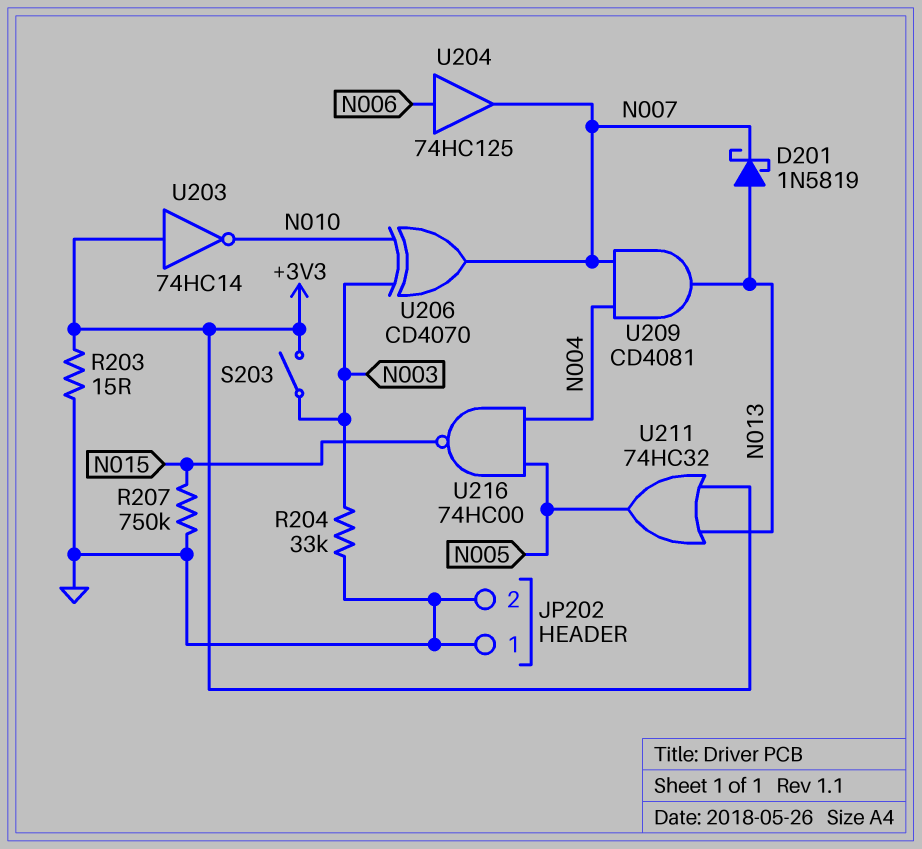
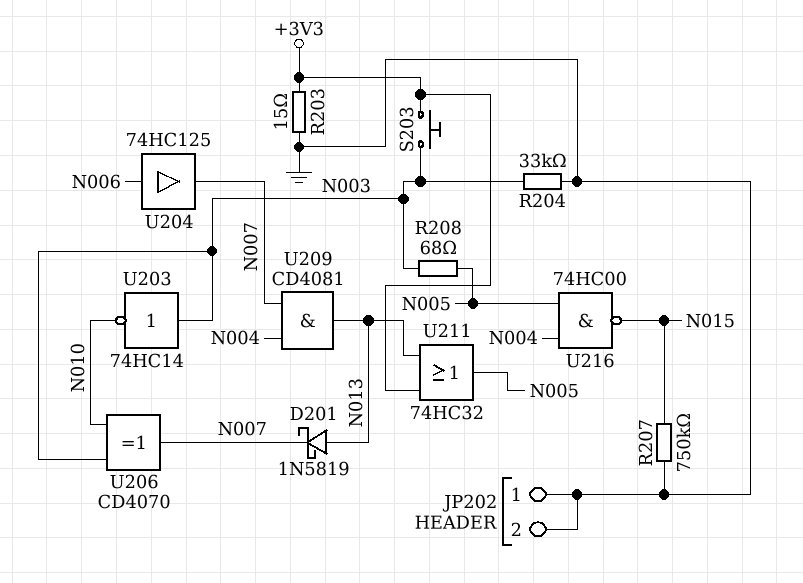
R208: none -> 68 (N003, N005)
S203: switch (+3V3, N003) -> button (+3V3, N003)
U203: NOT 74HC14 (in +3V3, out N010) -> NOT 74HC14 (in N003, out N010)

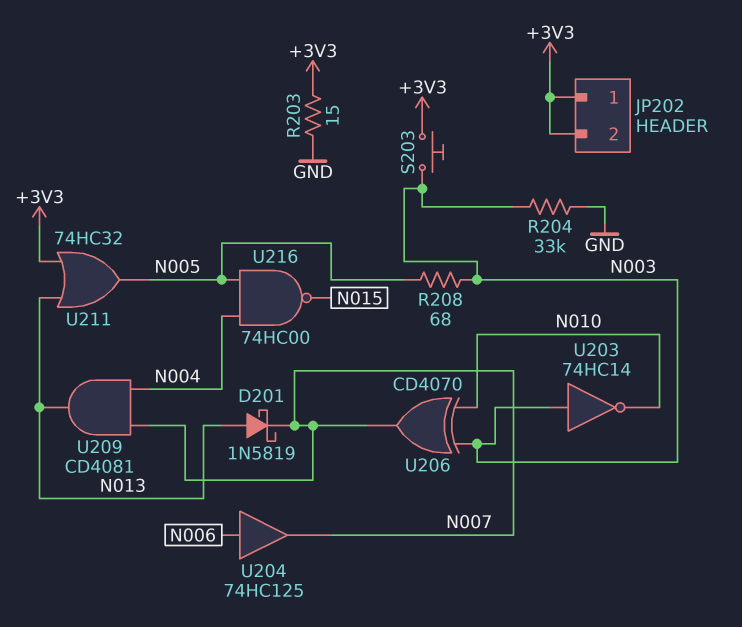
JP202 pin 1: GND -> +3V3
JP202 pin 2: GND -> +3V3
R207: 750k (GND, N015) -> none

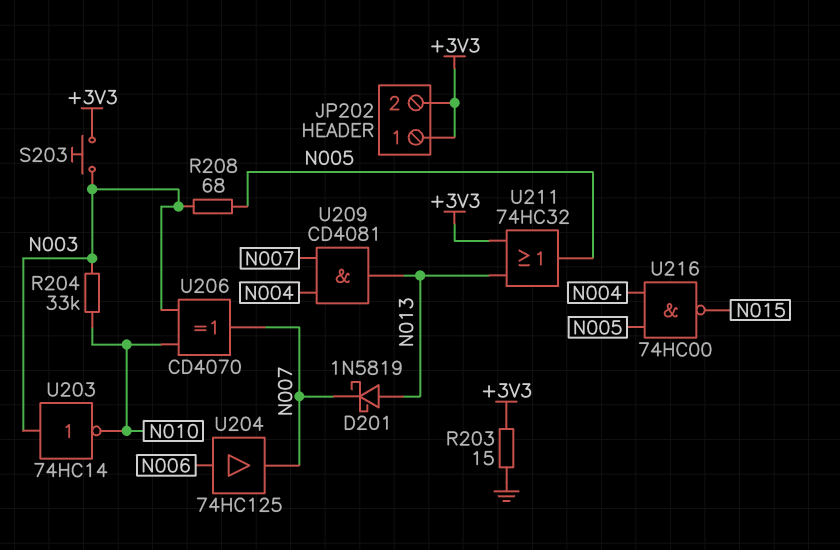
R204: 33k (GND, N003) -> 33k (N003, N010)

